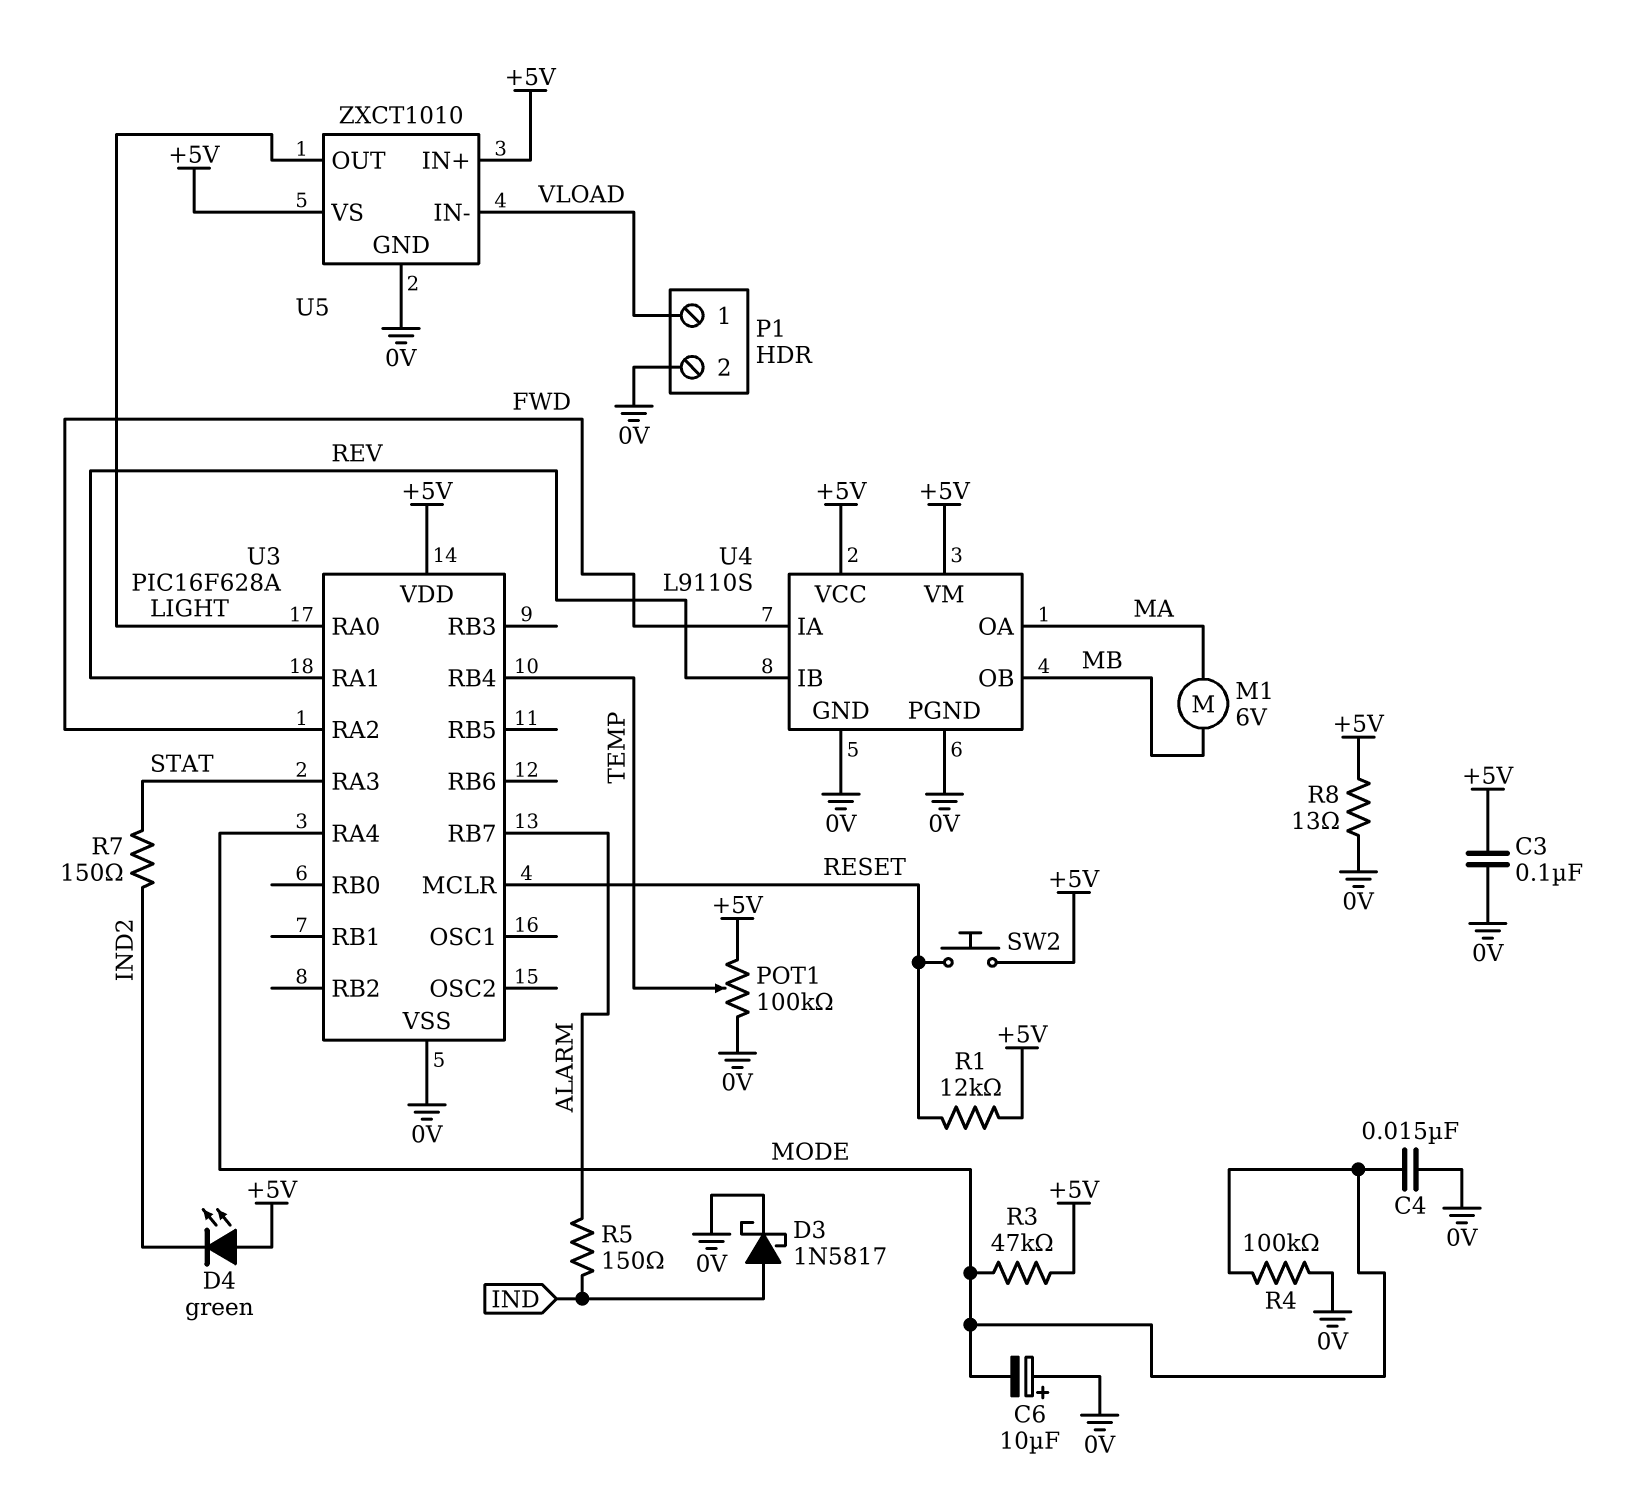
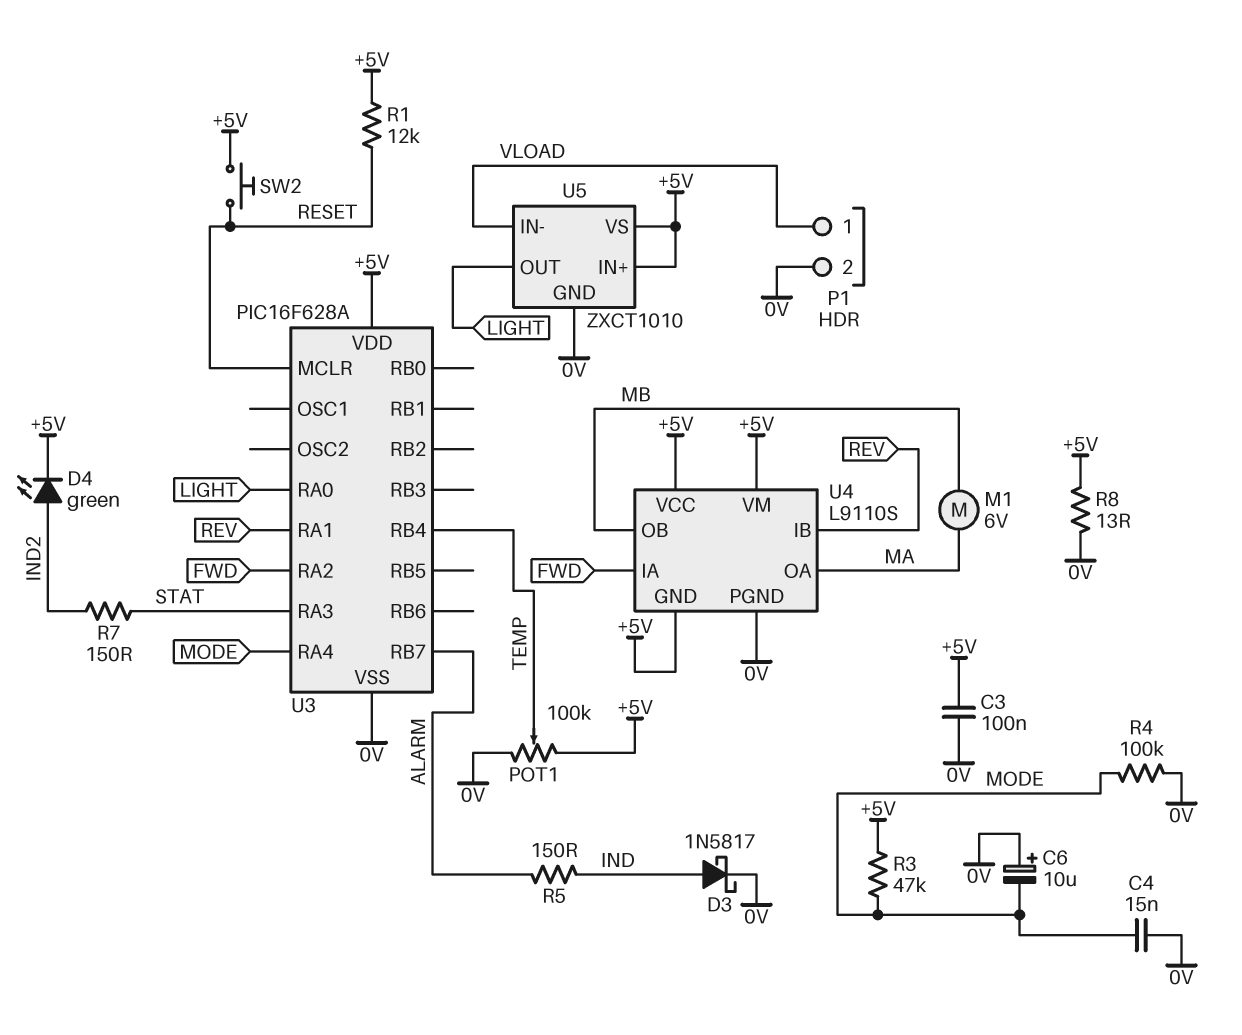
D4: LED green (A +5V, K IND2) -> LED green (A IND2, K +5V)
U4 pin GND: 0V -> +5V

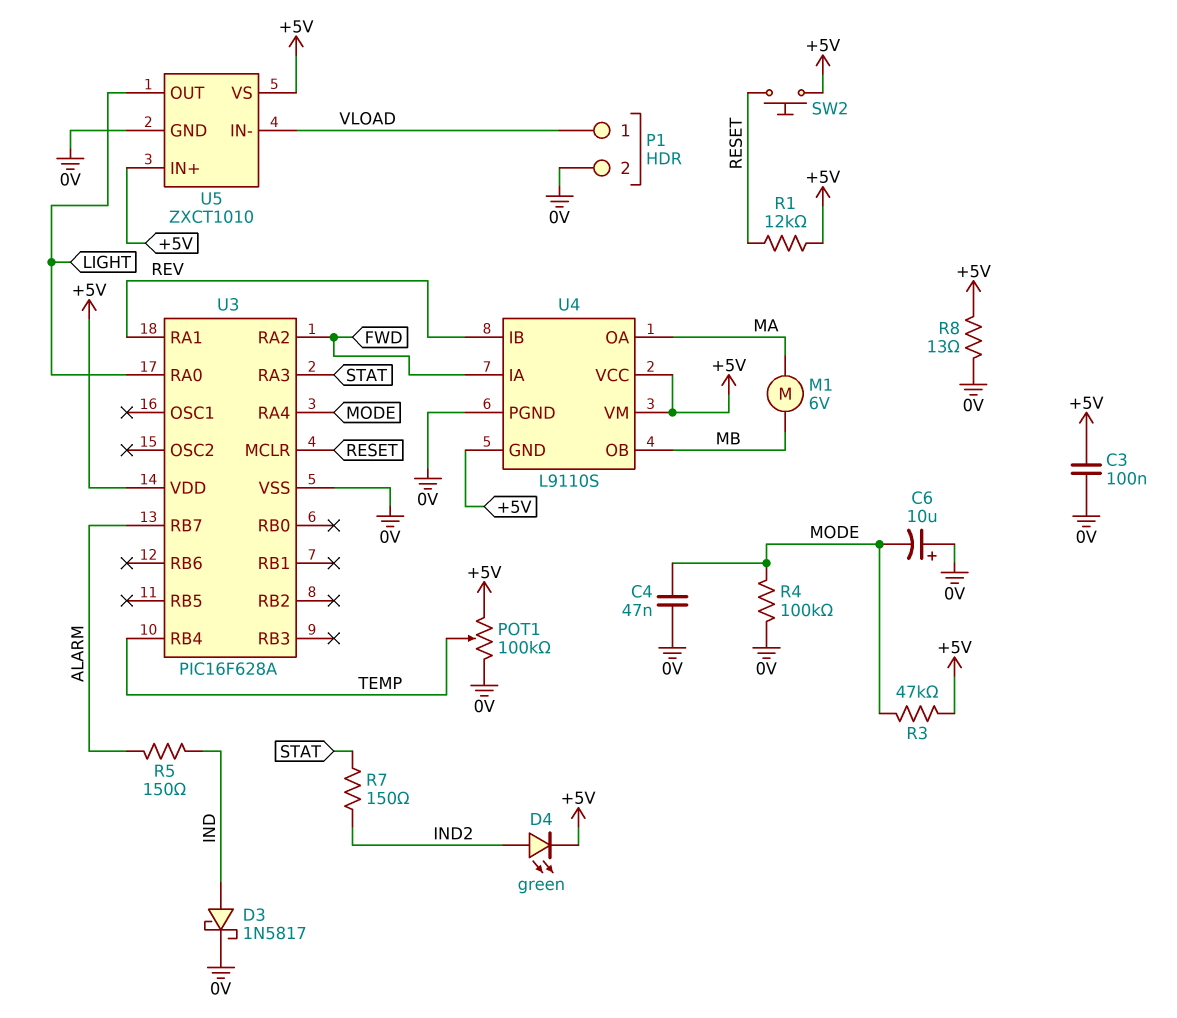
C4: 15nF (0V, MODE) -> 47nF (0V, MODE)

